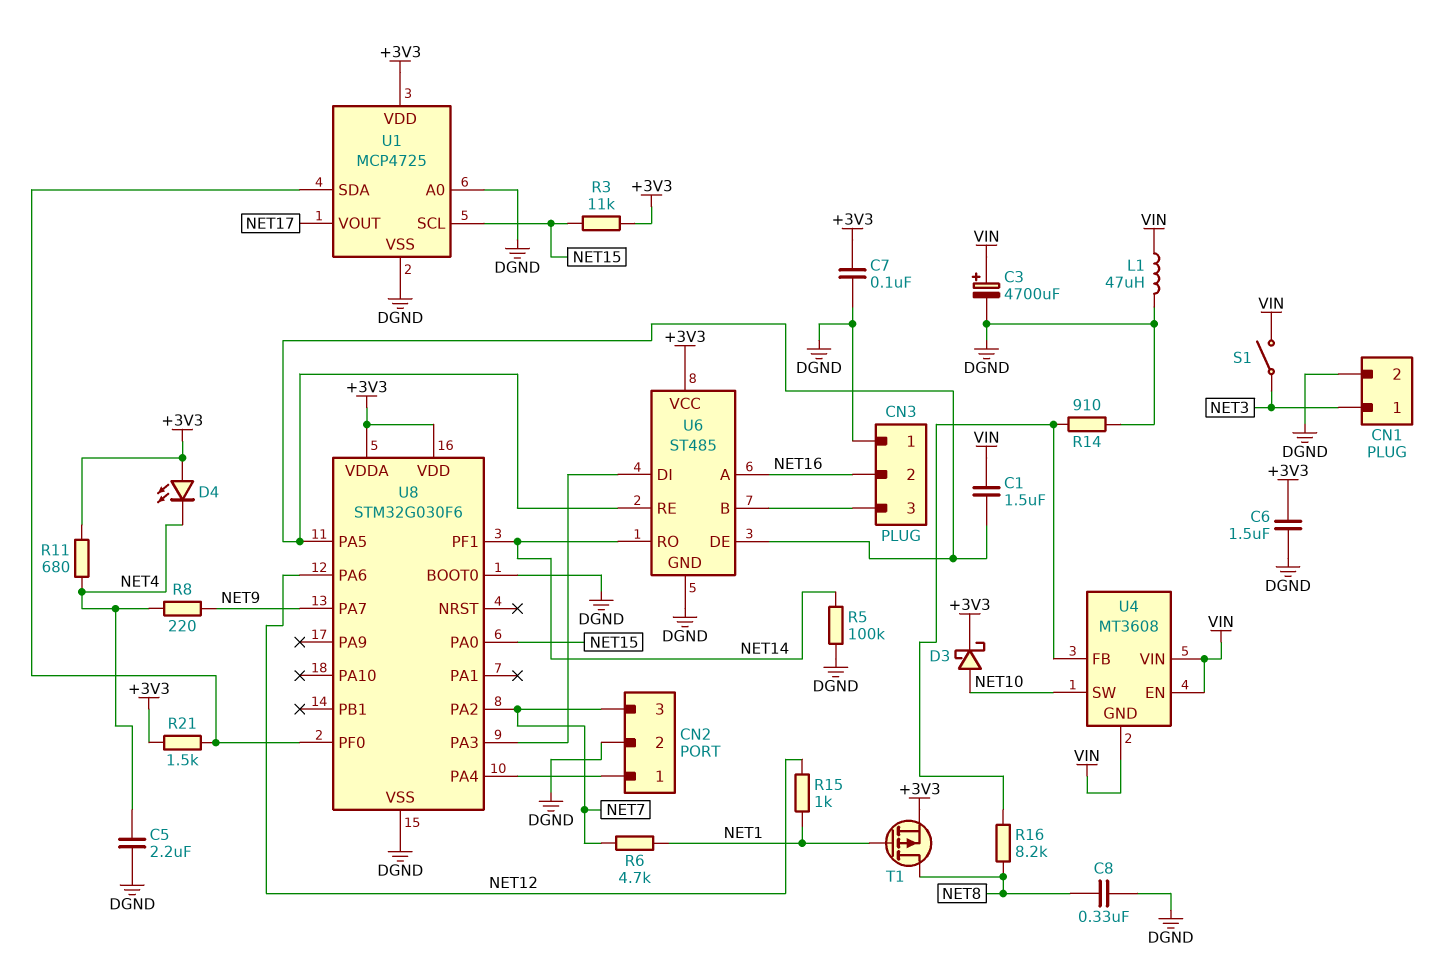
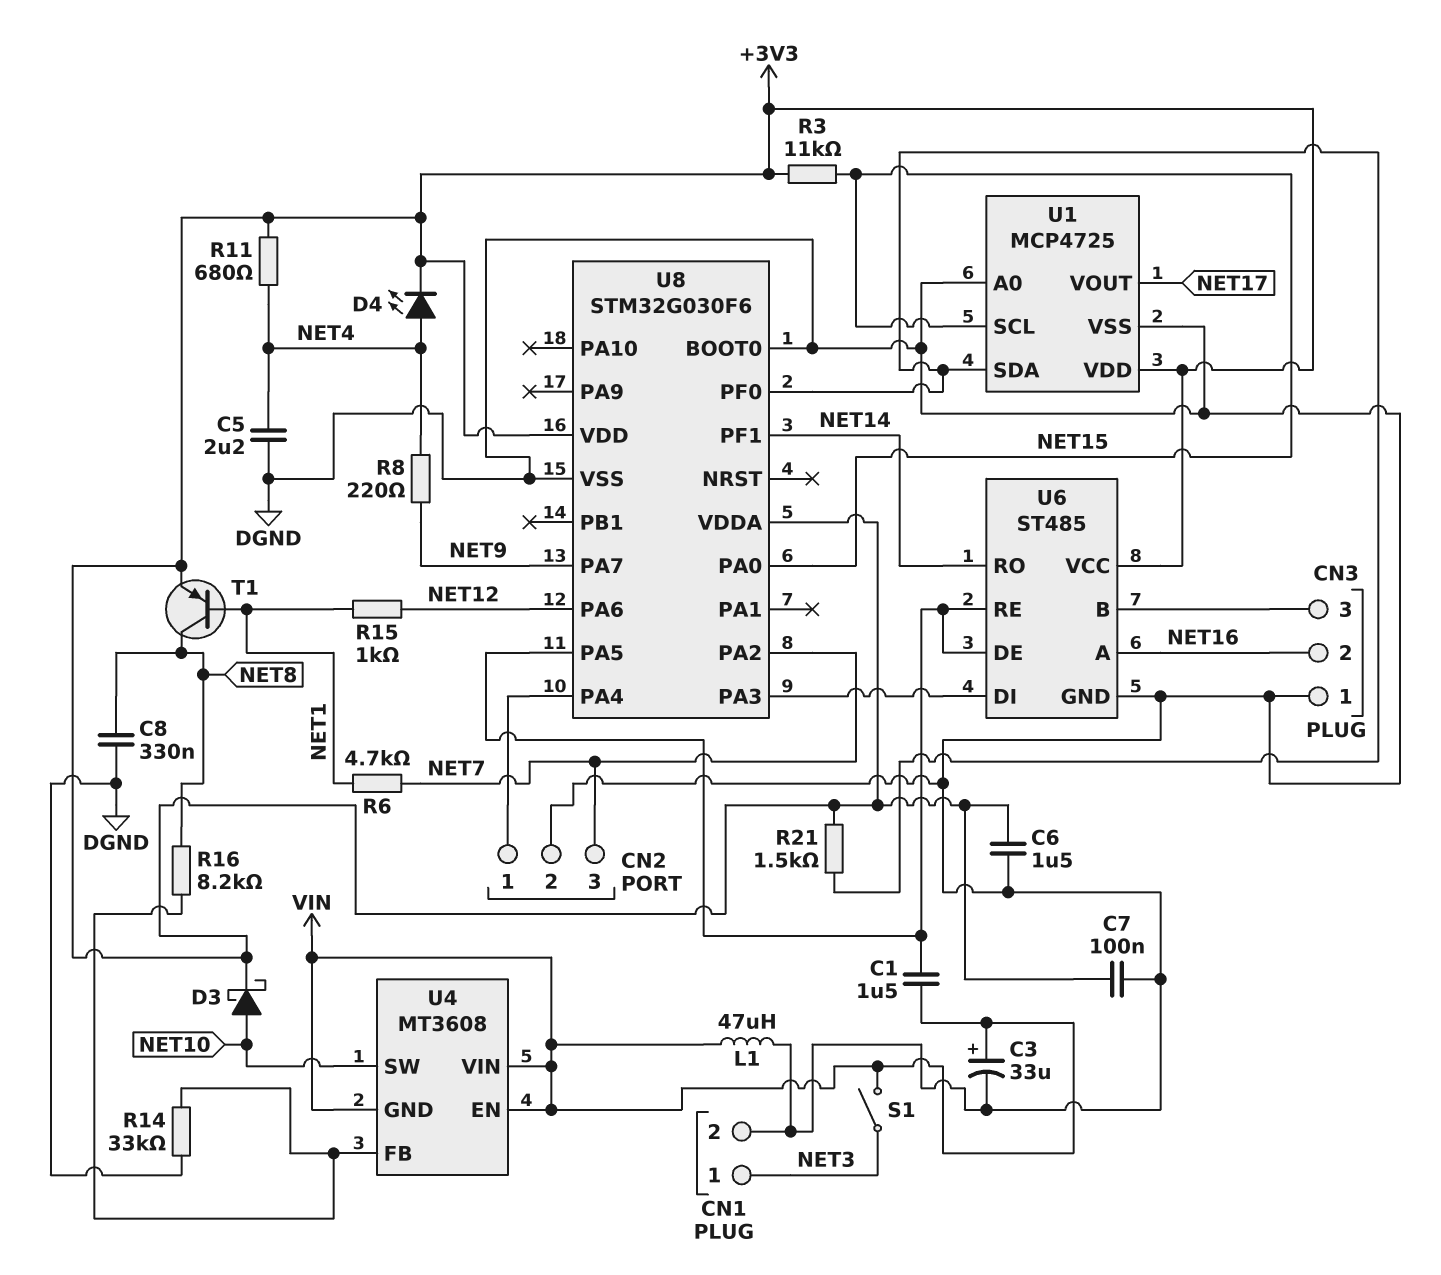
C3: 4700uF (plus VIN, minus DGND) -> 33uF (plus VIN, minus DGND)
D4: LED (A +3V3, K NET4) -> LED (A NET4, K +3V3)
R5: 100k (DGND, NET14) -> none
R14: 910 (DGND, U4/FB) -> 33k (DGND, U4/FB)
T1: PMOS (G NET1, D NET8, S +3V3) -> PNP (B NET1, C NET8, E +3V3)

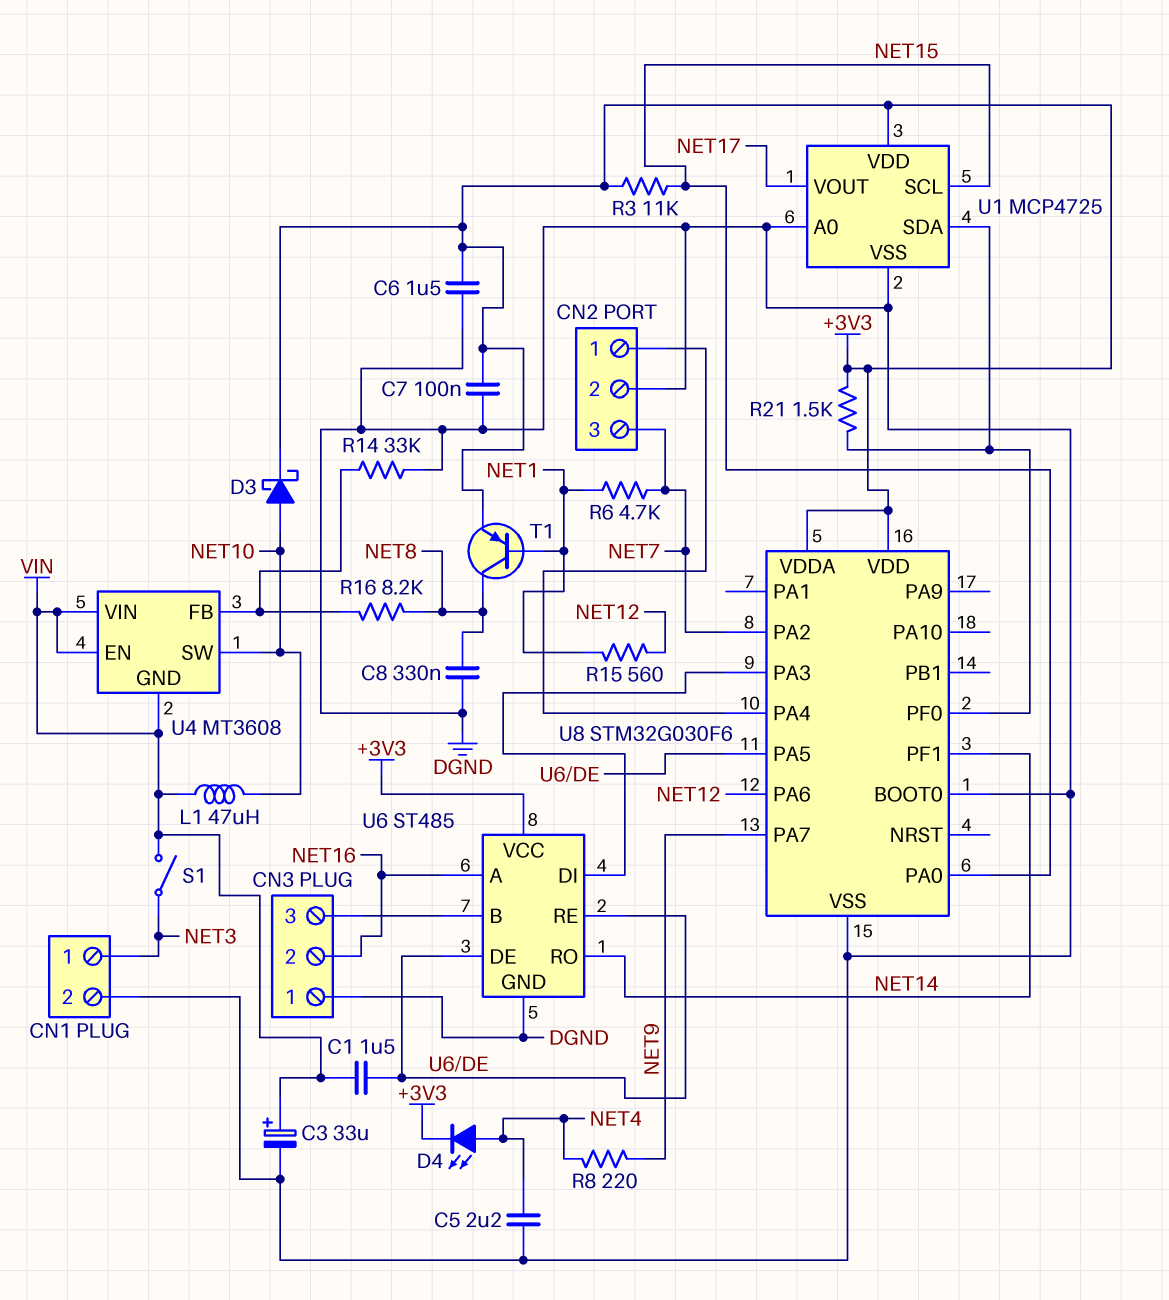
L1: 47uH (DGND, VIN) -> 47uH (NET10, VIN)
R11: 680 (+3V3, NET4) -> none
R15: 1k (NET1, NET12) -> 560 (NET1, NET12)

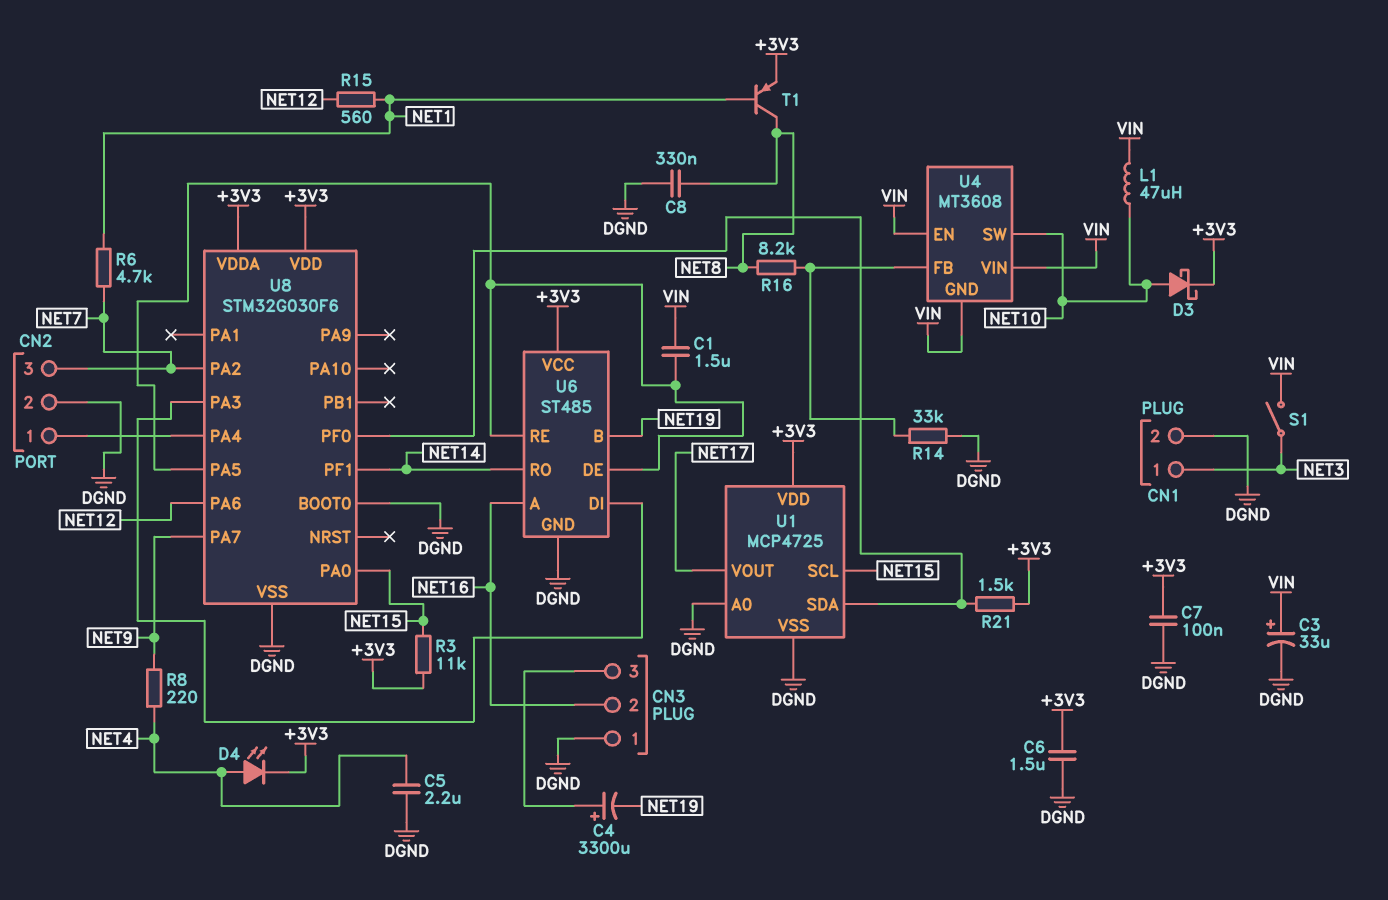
C4: none -> 3300uF (plus CN3/3, minus NET19)
U6 pin B: CN3/3 -> NET19

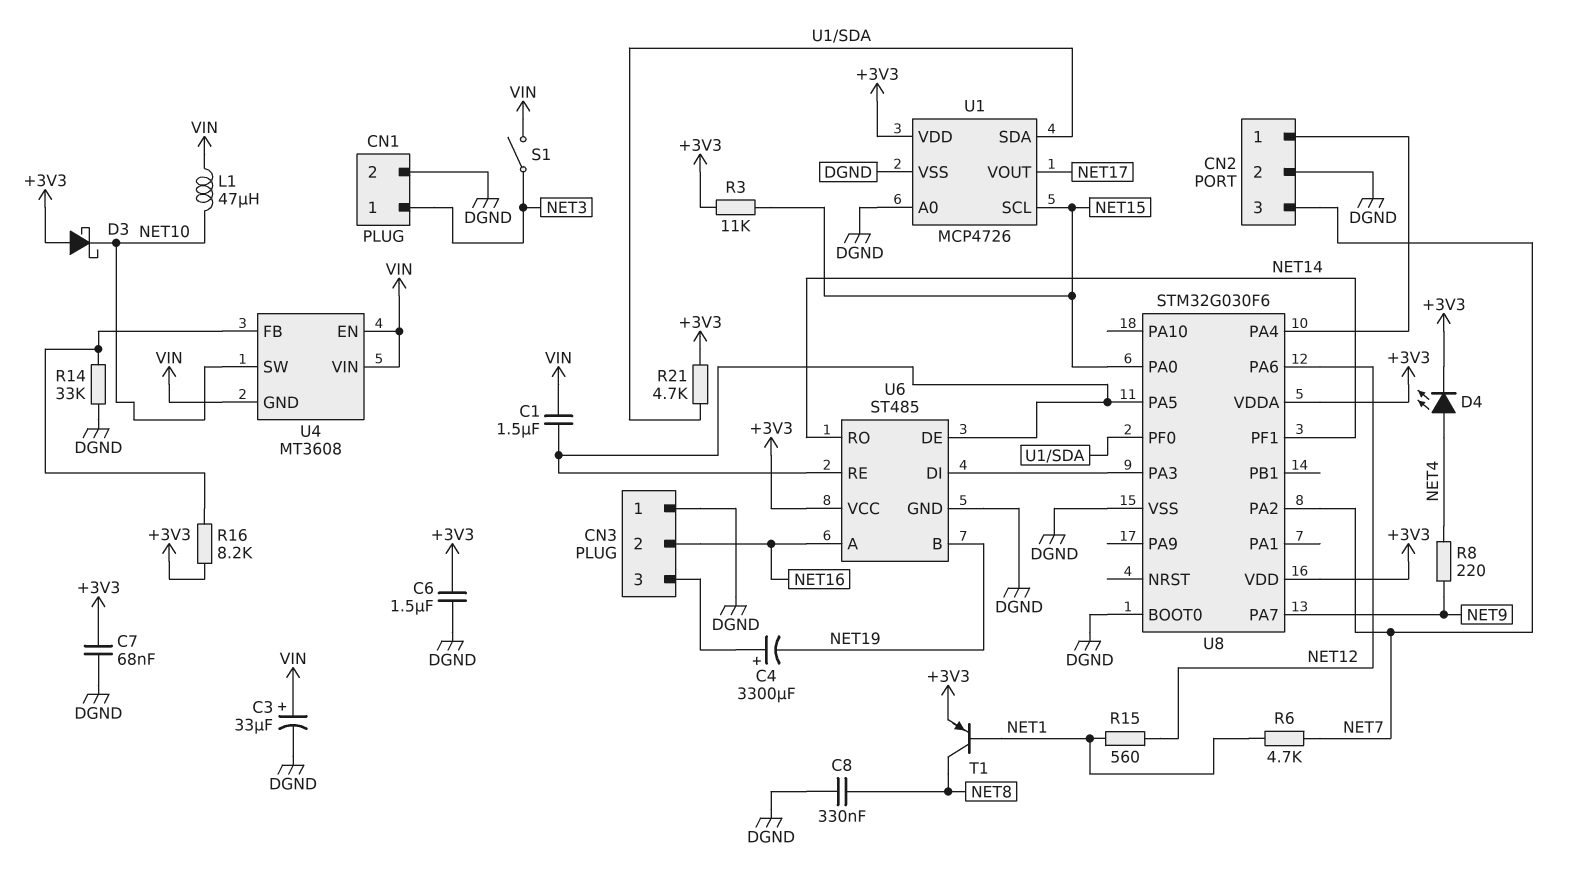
C5: 2.2uF (DGND, NET4) -> none
C7: 100nF (+3V3, DGND) -> 68nF (+3V3, DGND)
D3: schottky (A NET10, K +3V3) -> schottky (A +3V3, K NET10)
R16: 8.2k (NET8, U4/FB) -> 8.2k (+3V3, U4/FB)
R21: 1.5k (+3V3, U1/SDA) -> 4.7k (+3V3, U1/SDA)
U1: MCP4725 -> MCP4726

